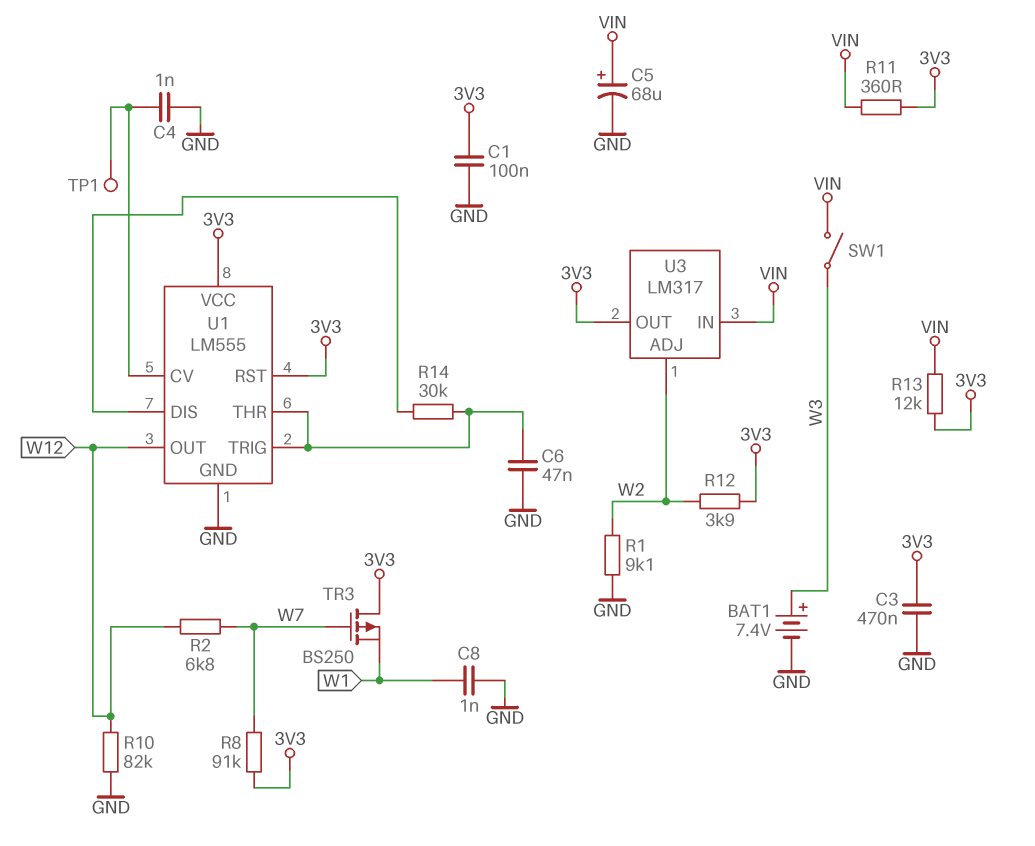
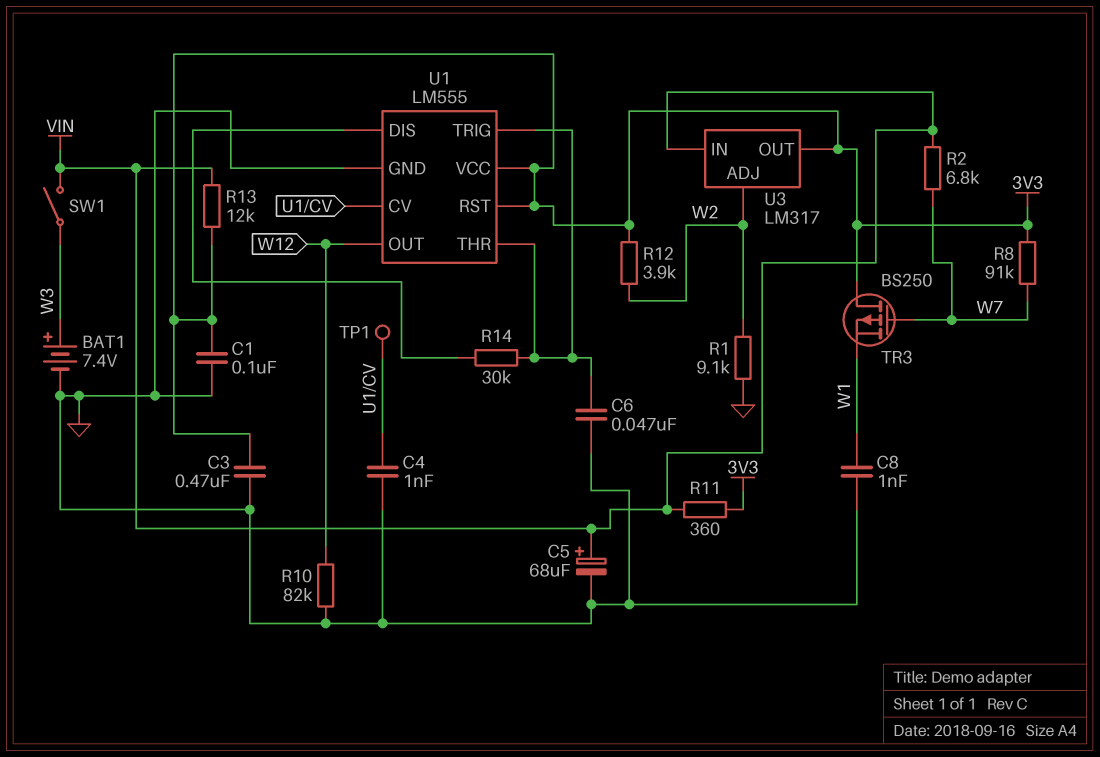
R2: 6.8k (W7, W12) -> 6.8k (VIN, W7)

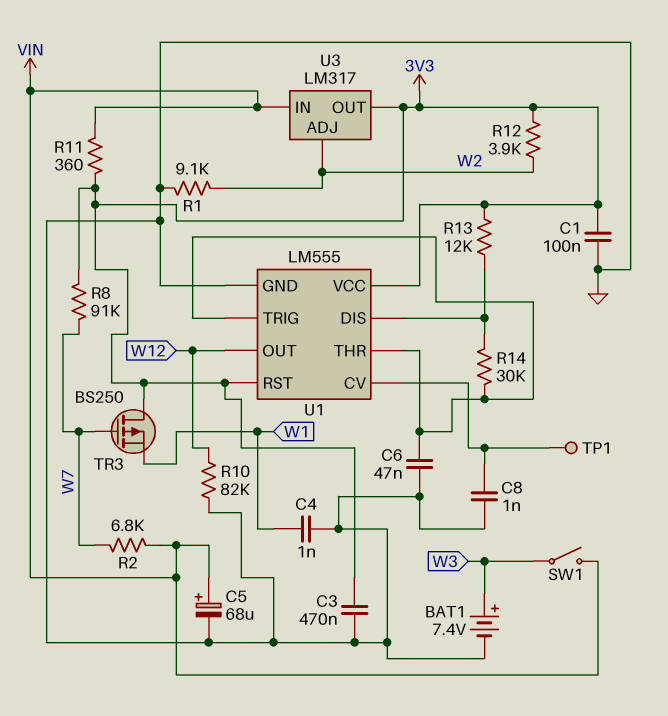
C4: 1nF (GND, U1/CV) -> 1nF (GND, W1)
C8: 1nF (GND, W1) -> 1nF (GND, U1/CV)
R13: 12k (3V3, VIN) -> 12k (3V3, U1/DIS)

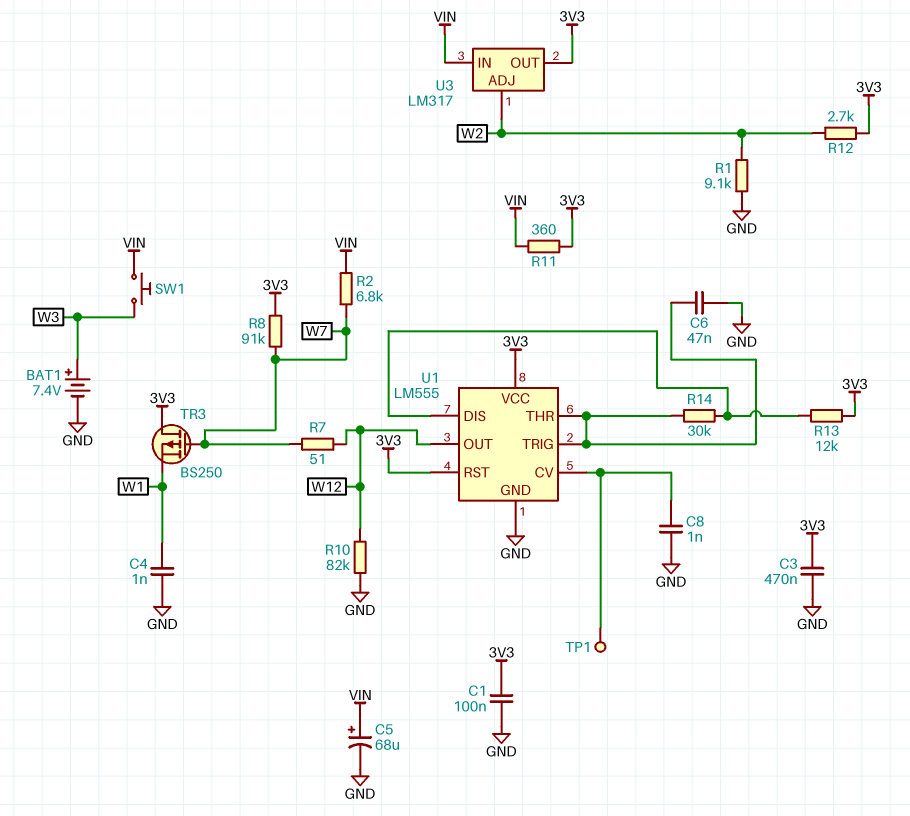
R7: none -> 51 (W7, W12)
R12: 3.9k (3V3, W2) -> 2.7k (3V3, W2)
SW1: switch (VIN, W3) -> button (VIN, W3)

